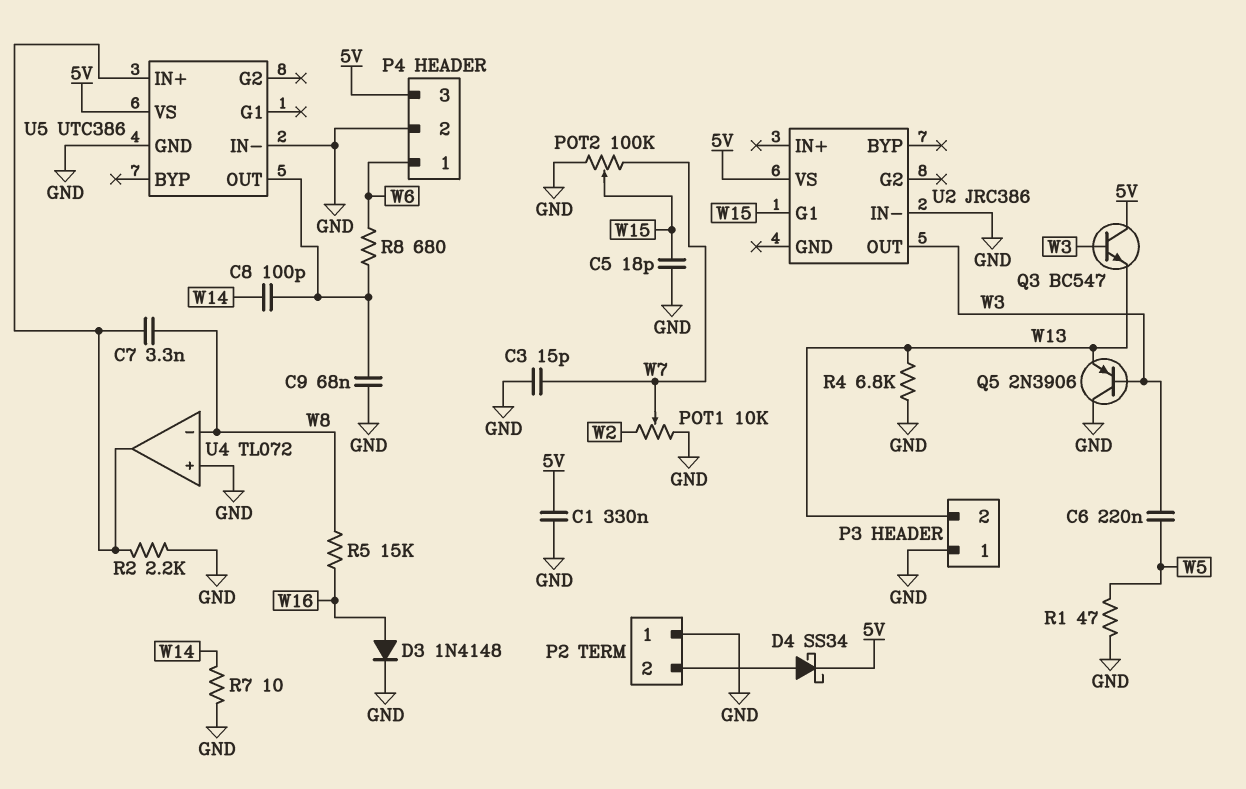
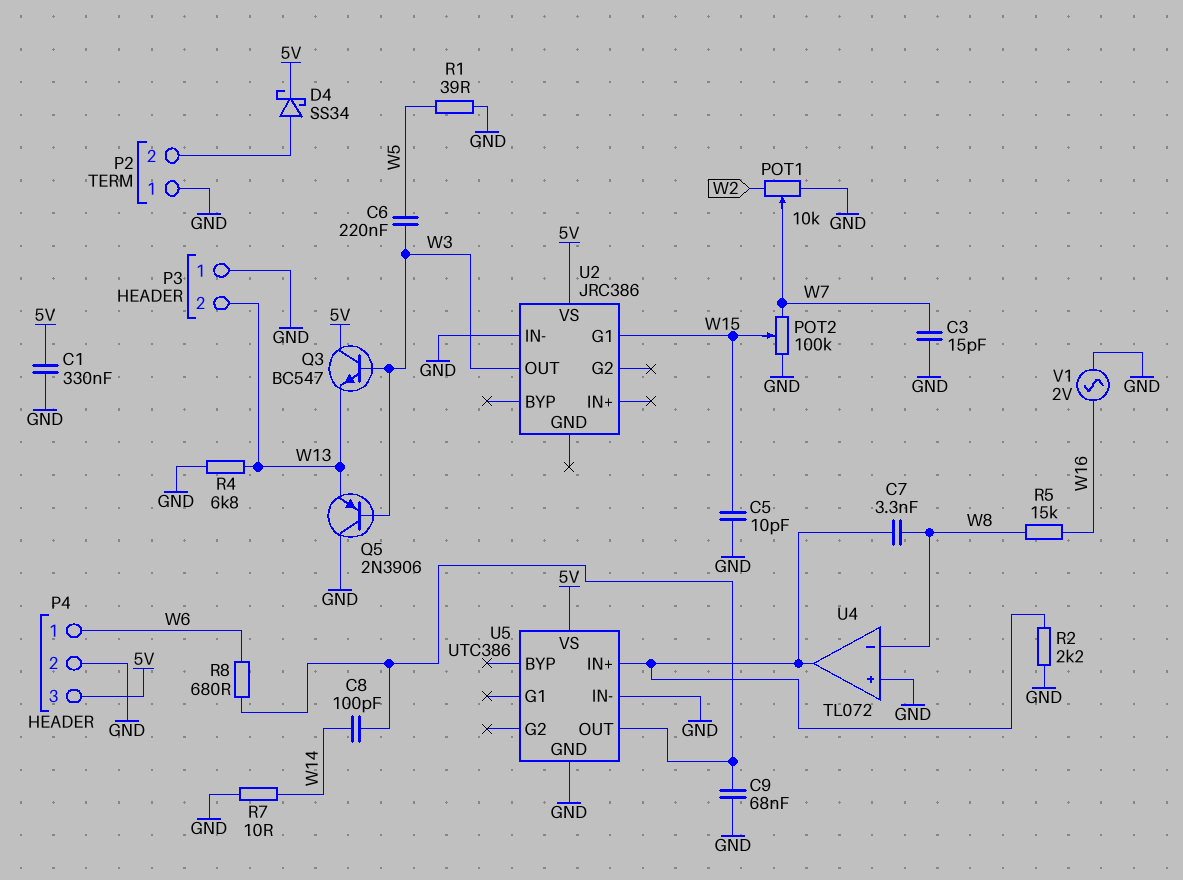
C5: 18pF (GND, W15) -> 10pF (GND, W15)
D3: diode 1N4148 (A W16, K GND) -> none
R1: 47 (GND, W5) -> 39 (GND, W5)
V1: none -> AC 2V (GND, W16)

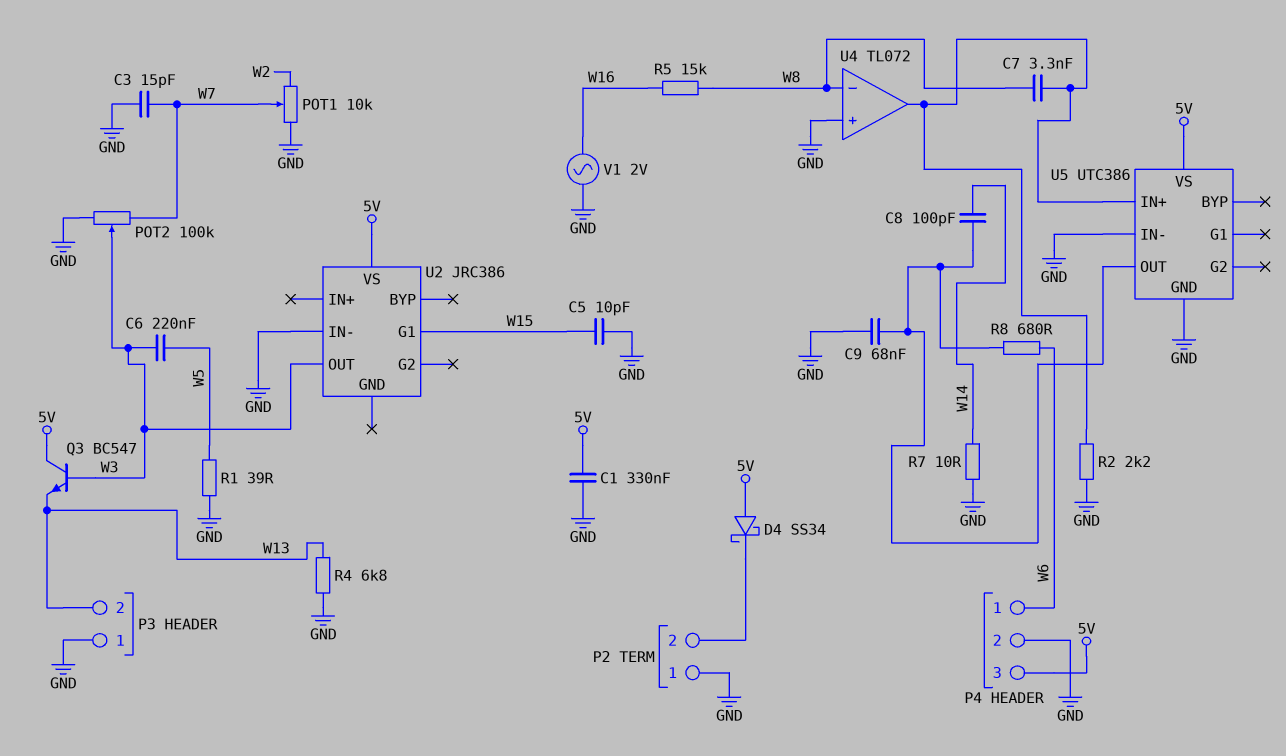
D4: schottky SS34 (A P2/2, K 5V) -> schottky SS34 (A 5V, K P2/2)
POT2: 100k (GND, W7, wiper W15) -> 100k (GND, W7, wiper W3)
Q5: PNP 2N3906 (B W3, C GND, E W13) -> none

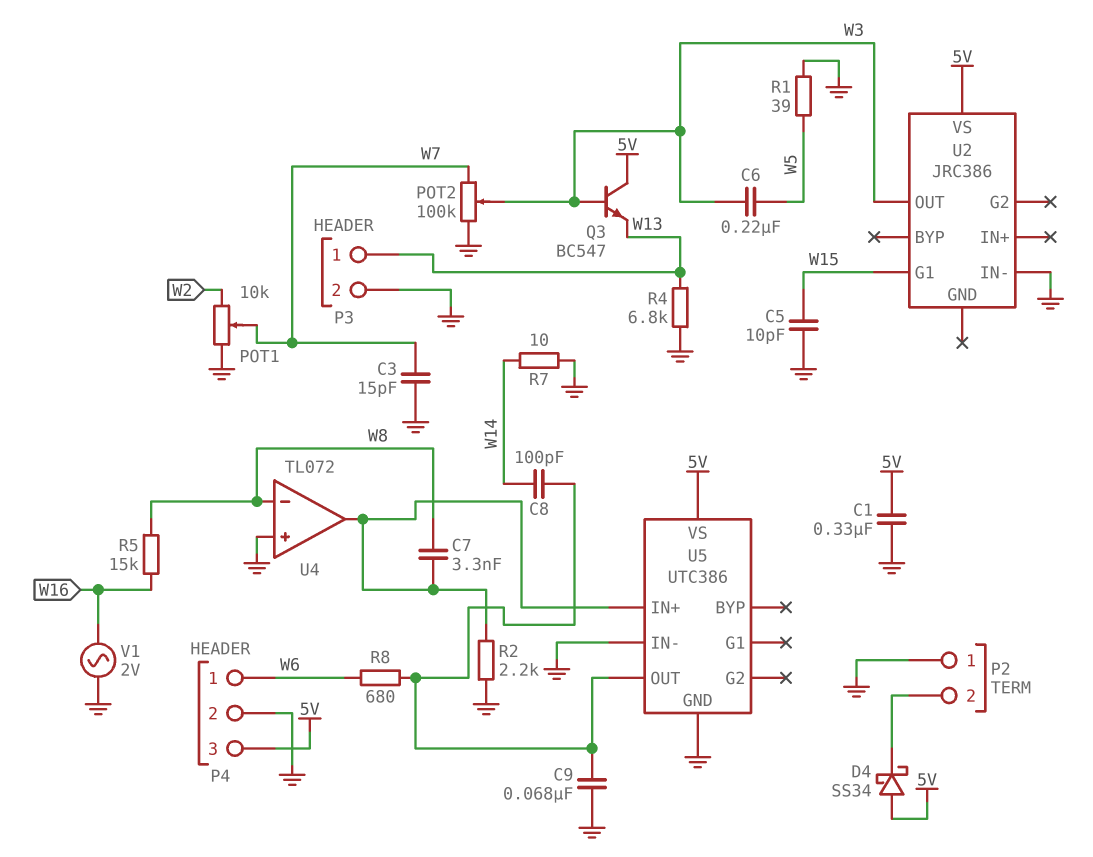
P3 pin 1: GND -> W13
P3 pin 2: W13 -> GND

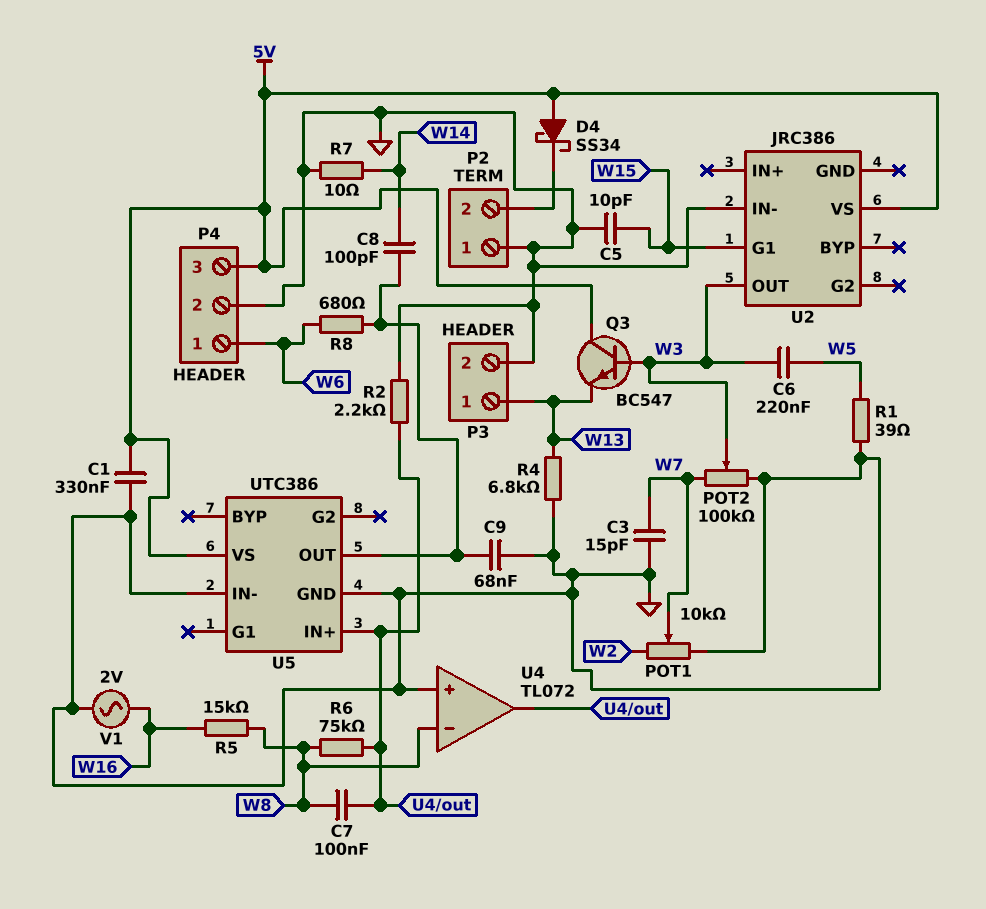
C7: 3.3nF (U4/out, W8) -> 100nF (U4/out, W8)
R6: none -> 75k (U4/out, W8)

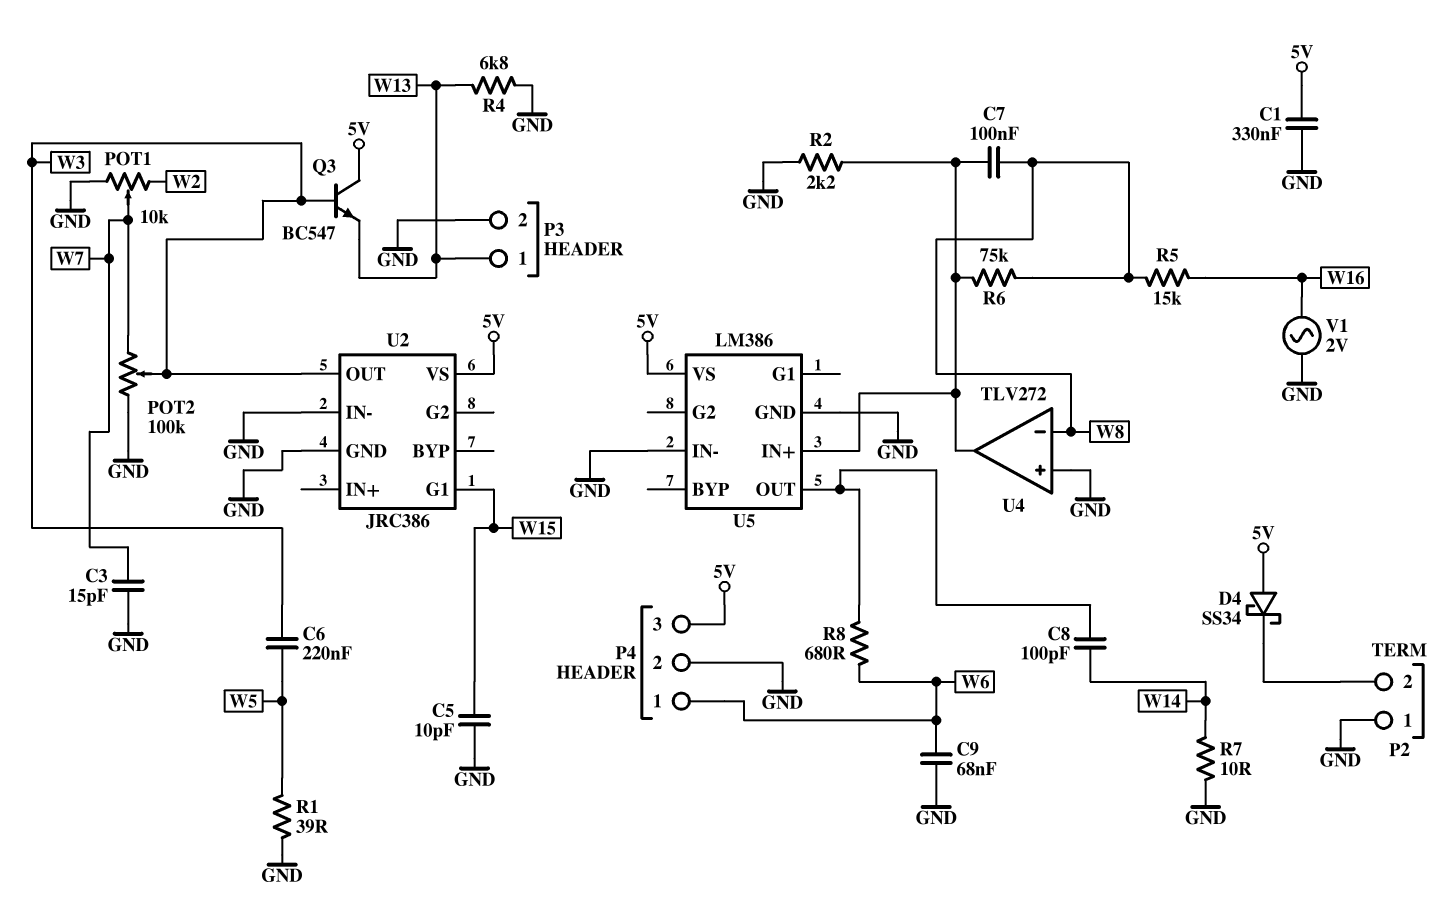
C9: 68nF (GND, U5/OUT) -> 68nF (GND, W6)
U2 pin GND: none -> GND
U4: TL072 -> TLV272
U5: UTC386 -> LM386

